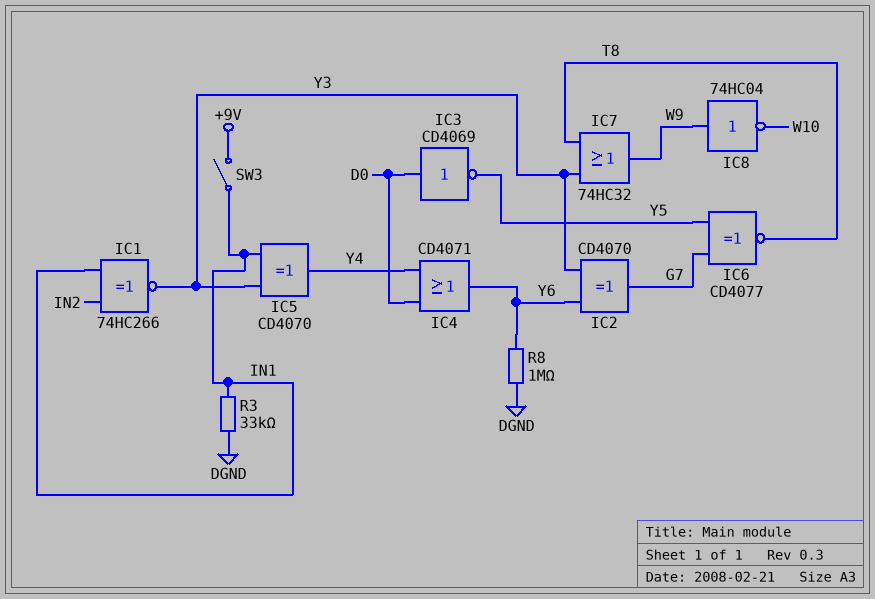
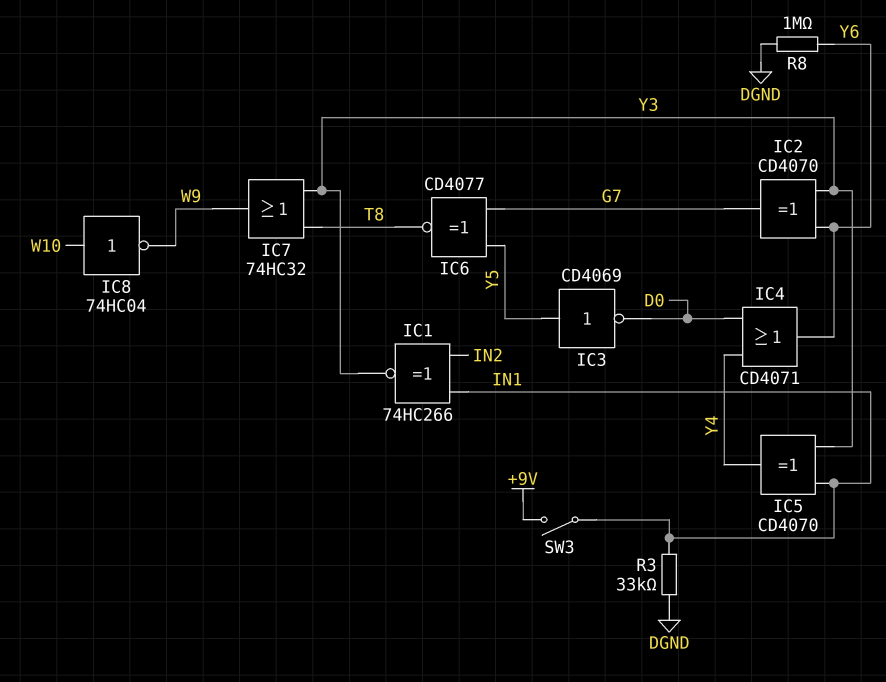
IC3: NOT CD4069 (in D0, out Y5) -> NOT CD4069 (in Y5, out D0)
IC8: NOT 74HC04 (in W9, out W10) -> NOT 74HC04 (in W10, out W9)

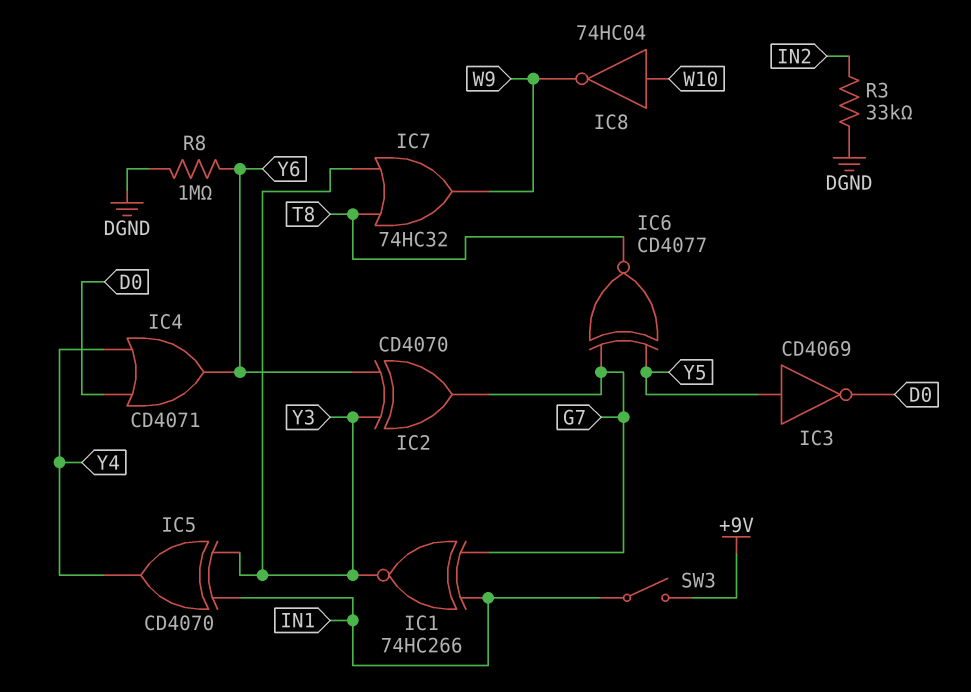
IC1: XNOR 74HC266 (in IN1, in IN2, out Y3) -> XNOR 74HC266 (in G7, in IN1, out Y3)
R3: 33k (DGND, IN1) -> 33k (DGND, IN2)

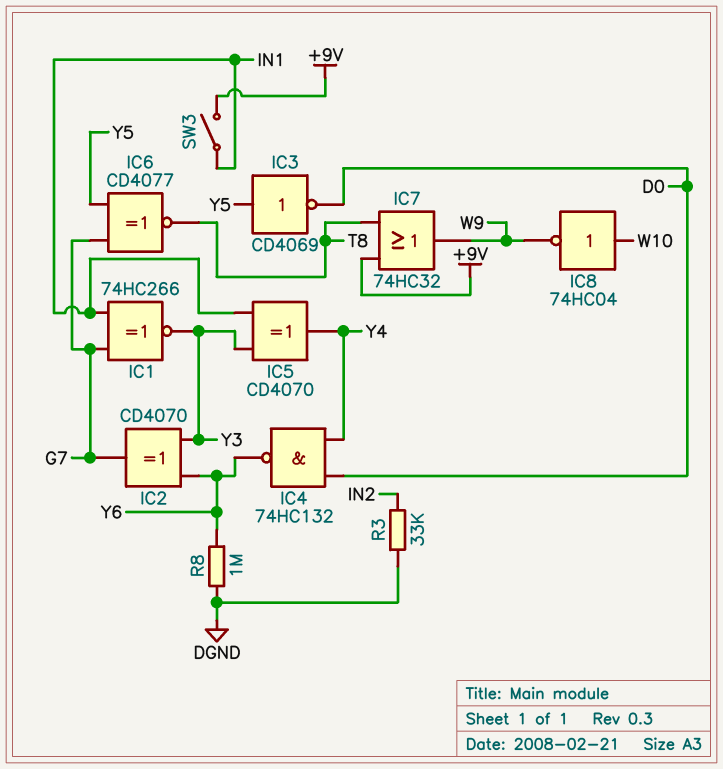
IC4: OR CD4071 (in D0, in Y4, out Y6) -> NAND 74HC132 (in D0, in Y4, out Y6)
IC7: OR 74HC32 (in T8, in Y3, out W9) -> OR 74HC32 (in +9V, in T8, out W9)

